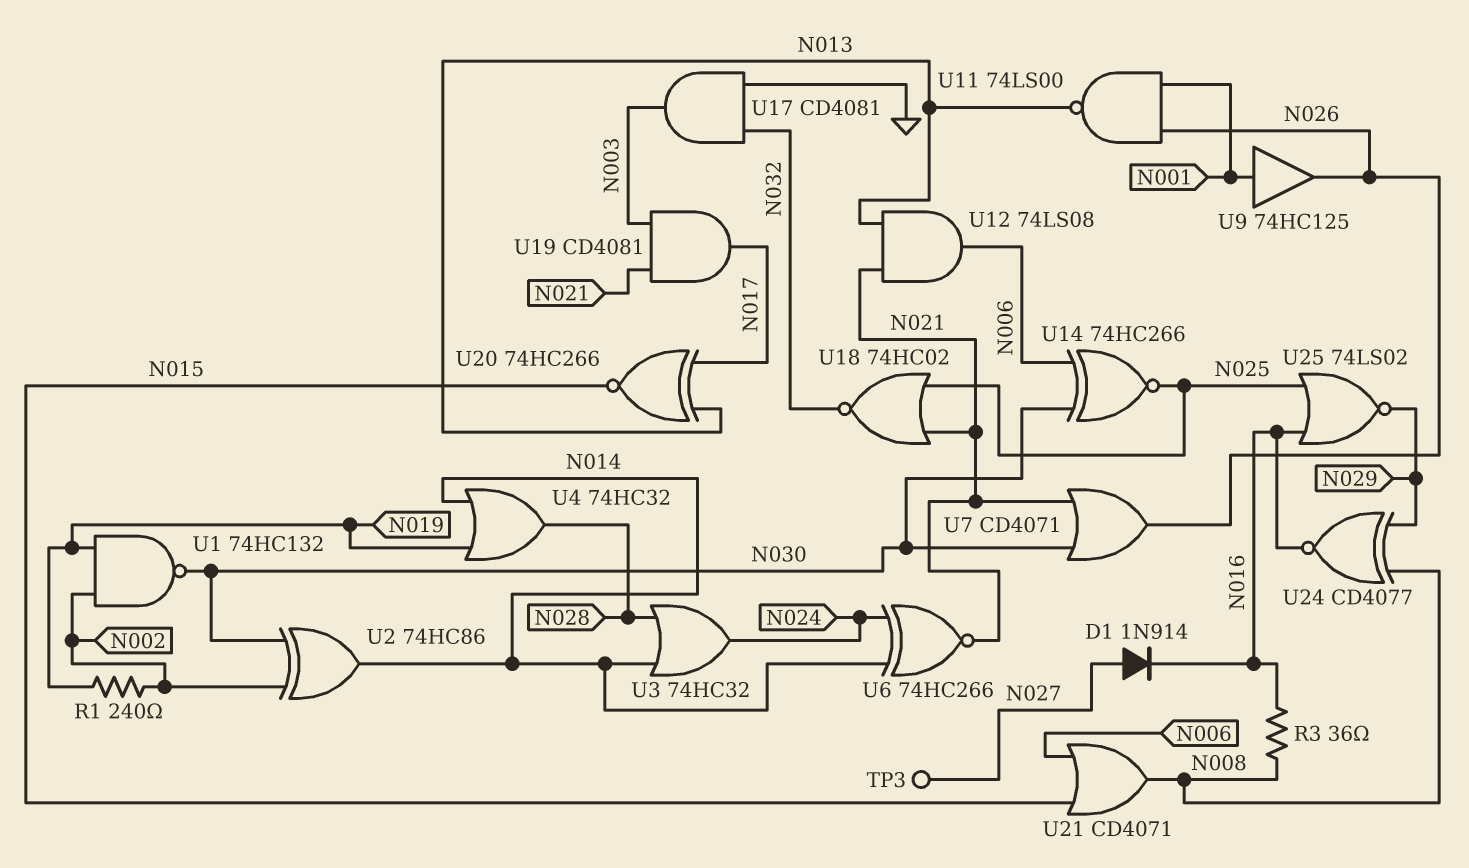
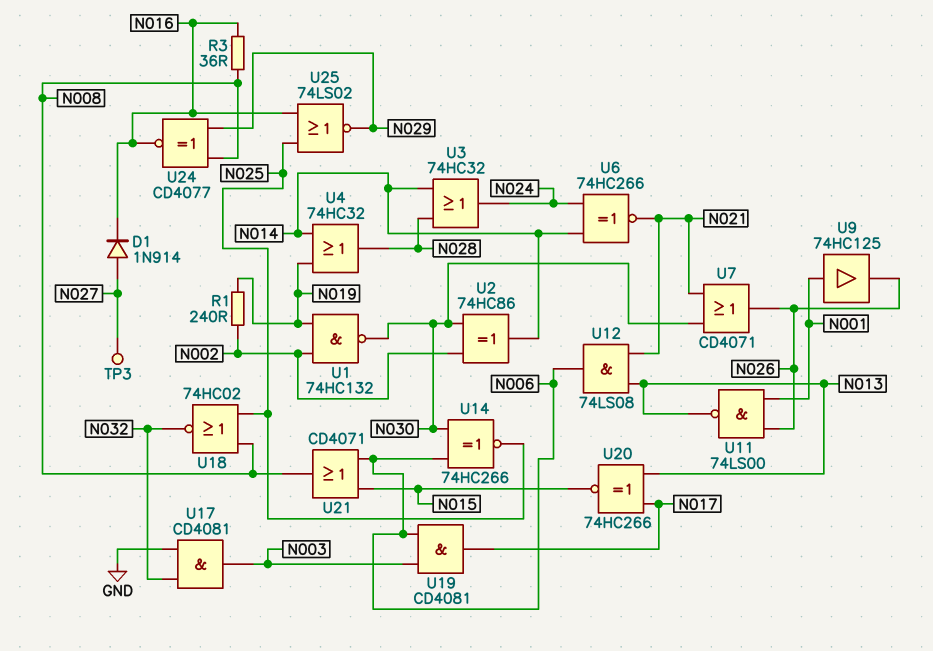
U18: NOR 74HC02 (in N021, in N025, out N032) -> NOR 74HC02 (in N008, in N025, out N032)
U19: AND CD4081 (in N003, in N021, out N017) -> AND CD4081 (in N003, in N006, out N017)

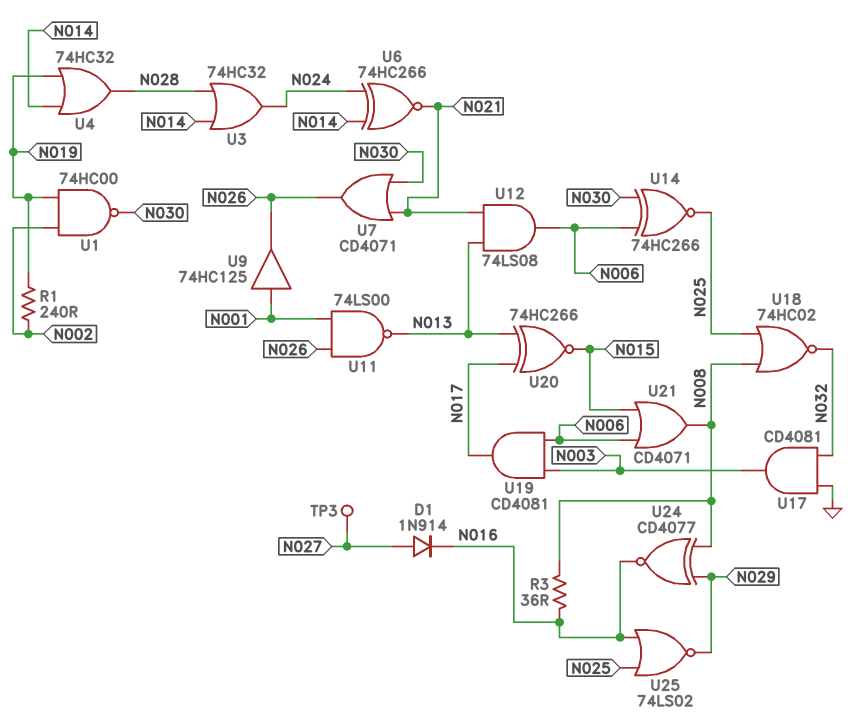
U1: NAND 74HC132 (in N002, in N019, out N030) -> NAND 74HC00 (in N002, in N019, out N030)
U2: XOR 74HC86 (in N002, in N030, out N014) -> none

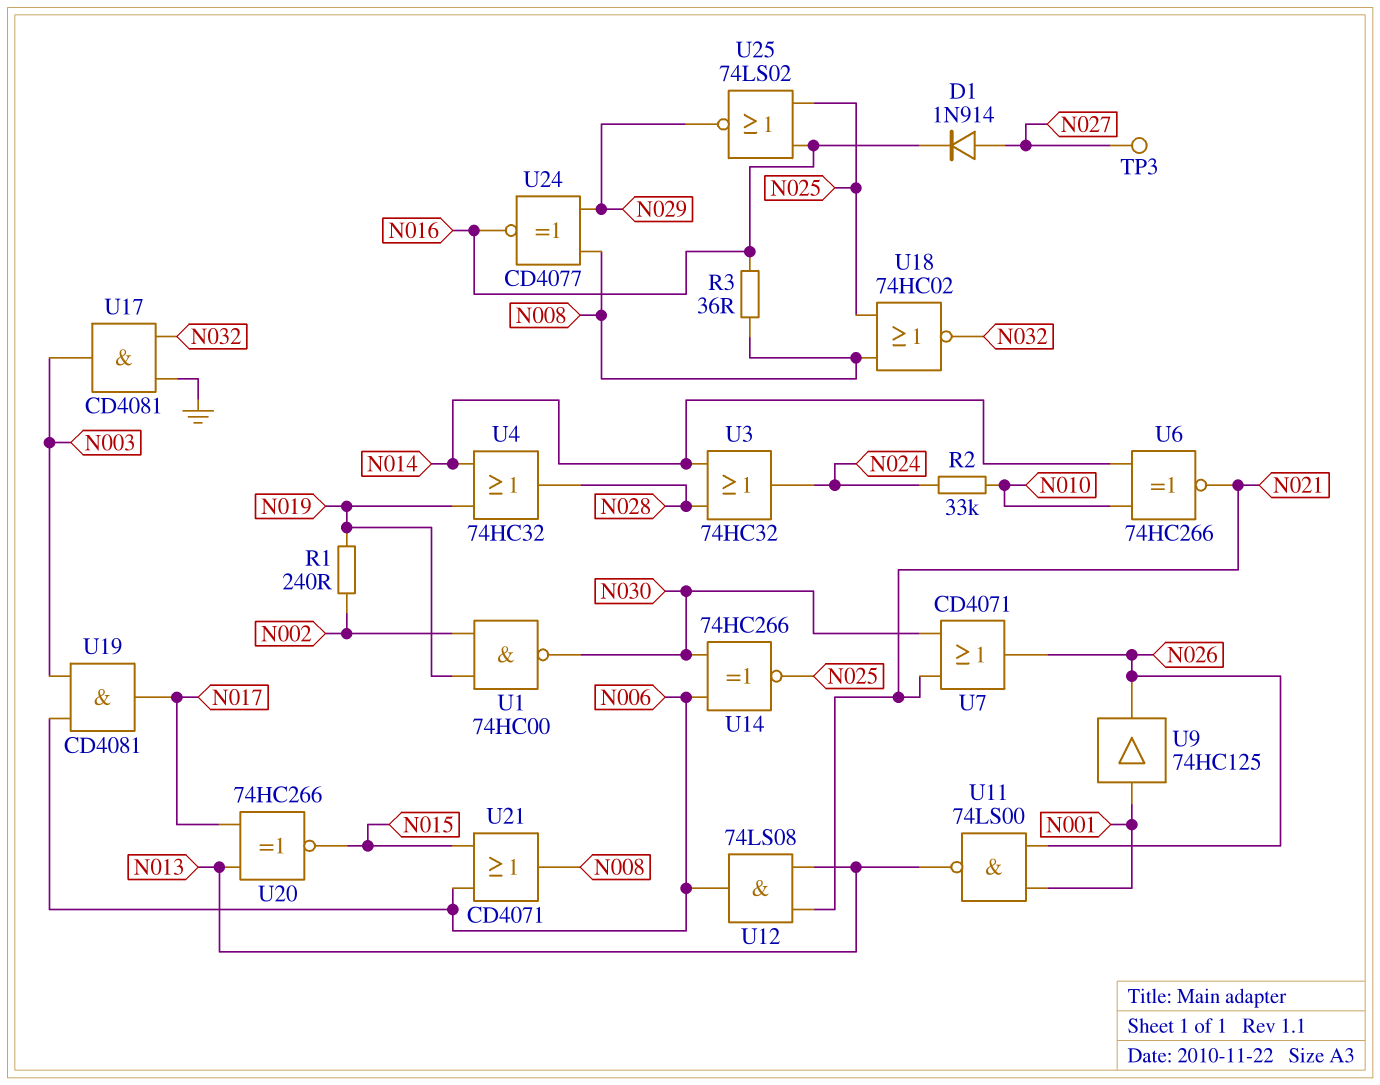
R2: none -> 33k (N010, N024)
U6: XNOR 74HC266 (in N014, in N024, out N021) -> XNOR 74HC266 (in N010, in N014, out N021)

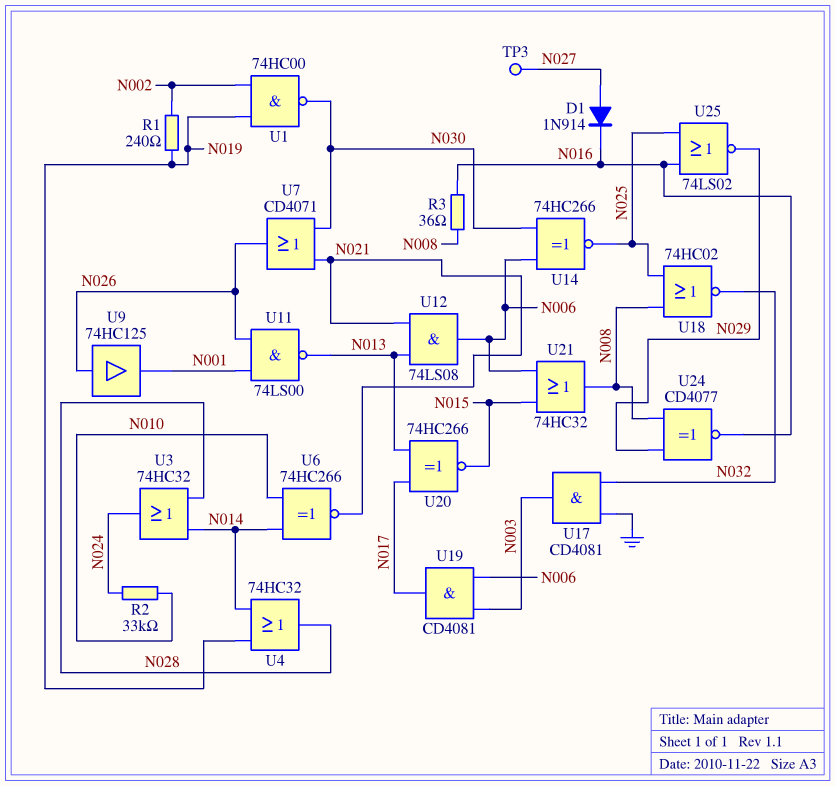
U9: buffer 74HC125 (in N001, out N026) -> buffer 74HC125 (in N026, out N001)
U21: OR CD4071 (in N006, in N015, out N008) -> OR 74HC32 (in N006, in N015, out N008)

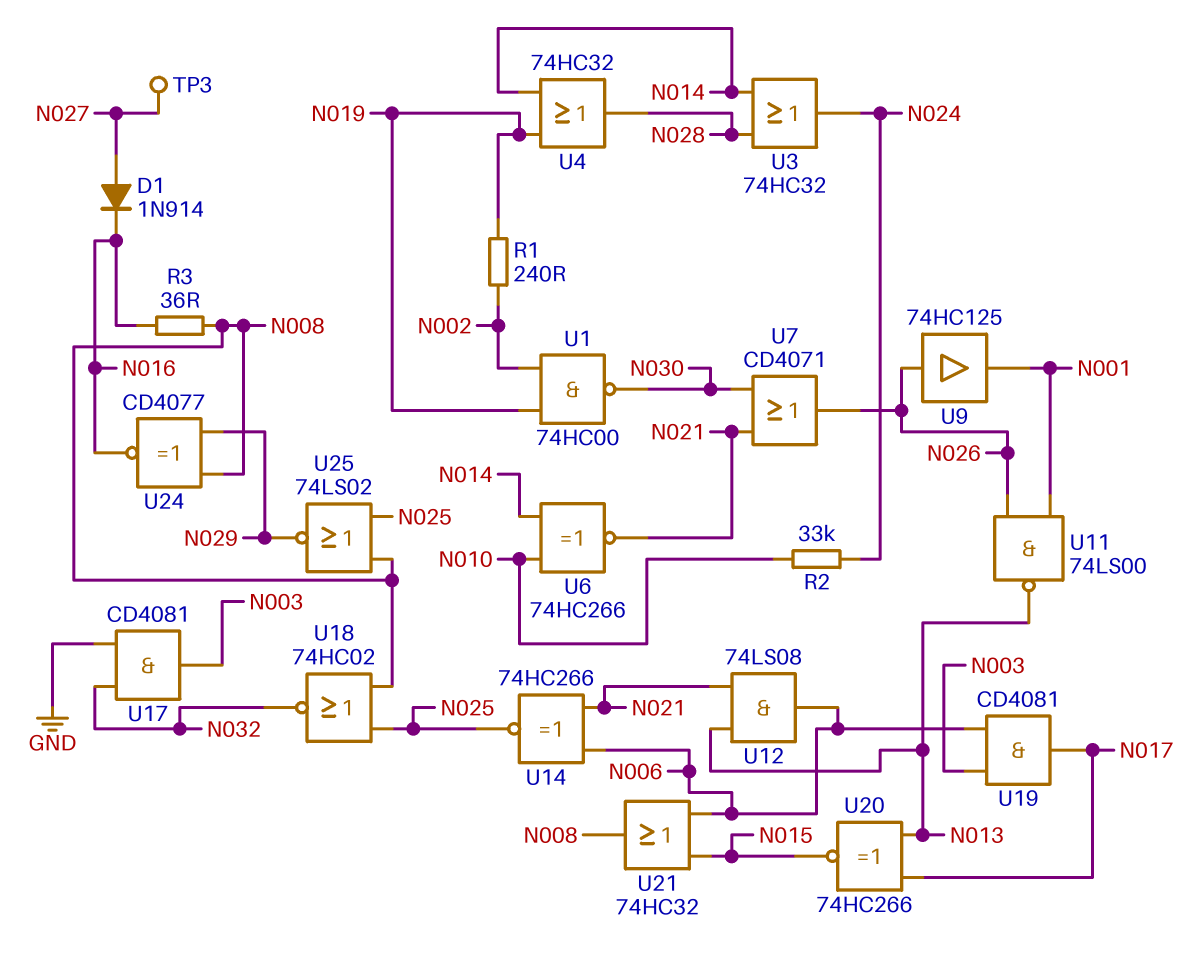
U14: XNOR 74HC266 (in N006, in N030, out N025) -> XNOR 74HC266 (in N006, in N021, out N025)
U25: NOR 74LS02 (in N016, in N025, out N029) -> NOR 74LS02 (in N008, in N025, out N029)

